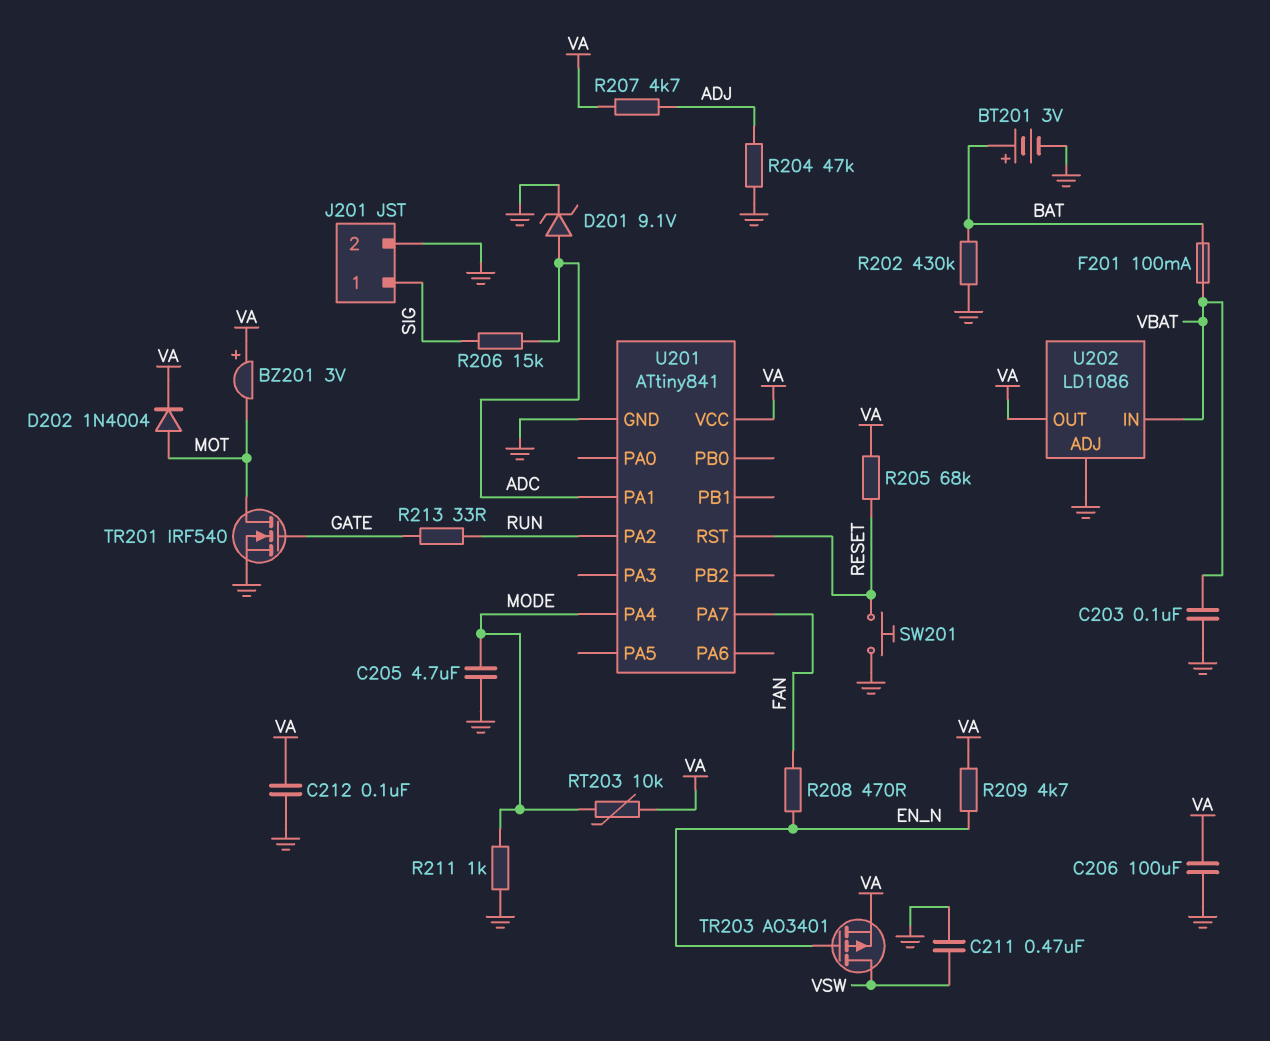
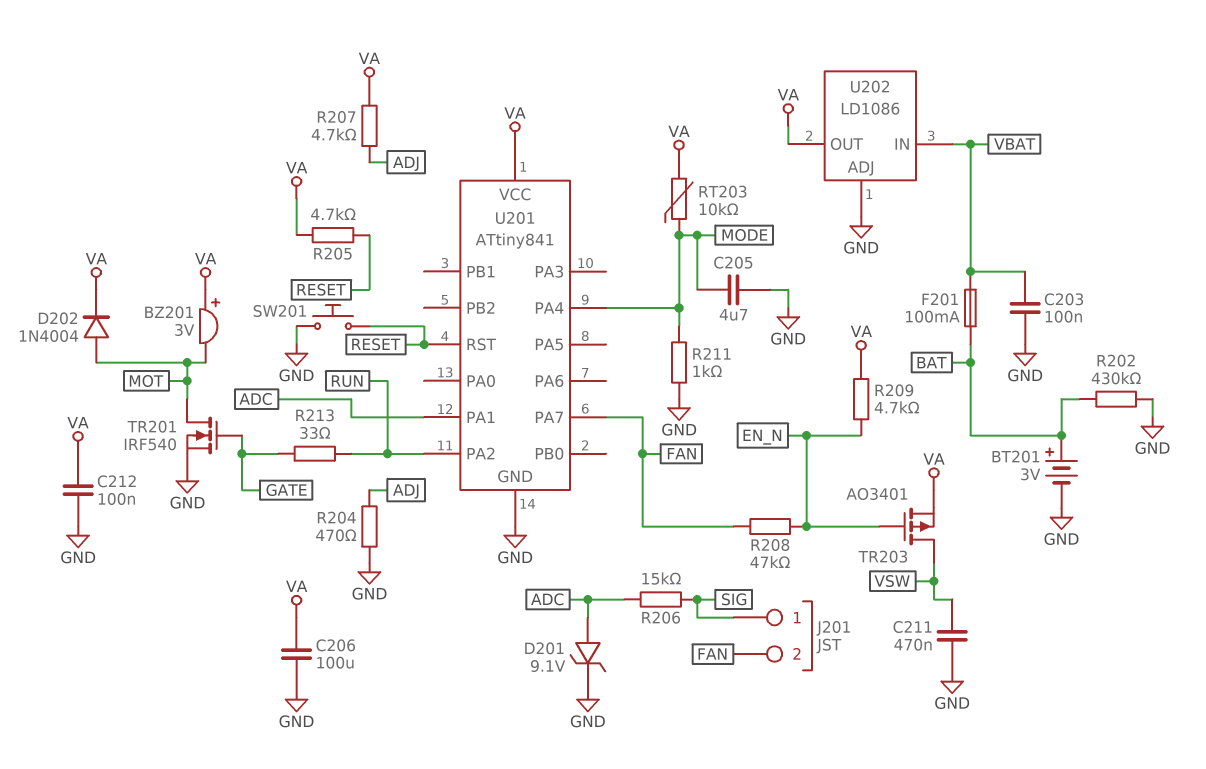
J201 pin 2: GND -> FAN
R204: 47k (ADJ, GND) -> 470 (ADJ, GND)
R205: 68k (RESET, VA) -> 4.7k (RESET, VA)
R208: 470 (EN_N, FAN) -> 47k (EN_N, FAN)

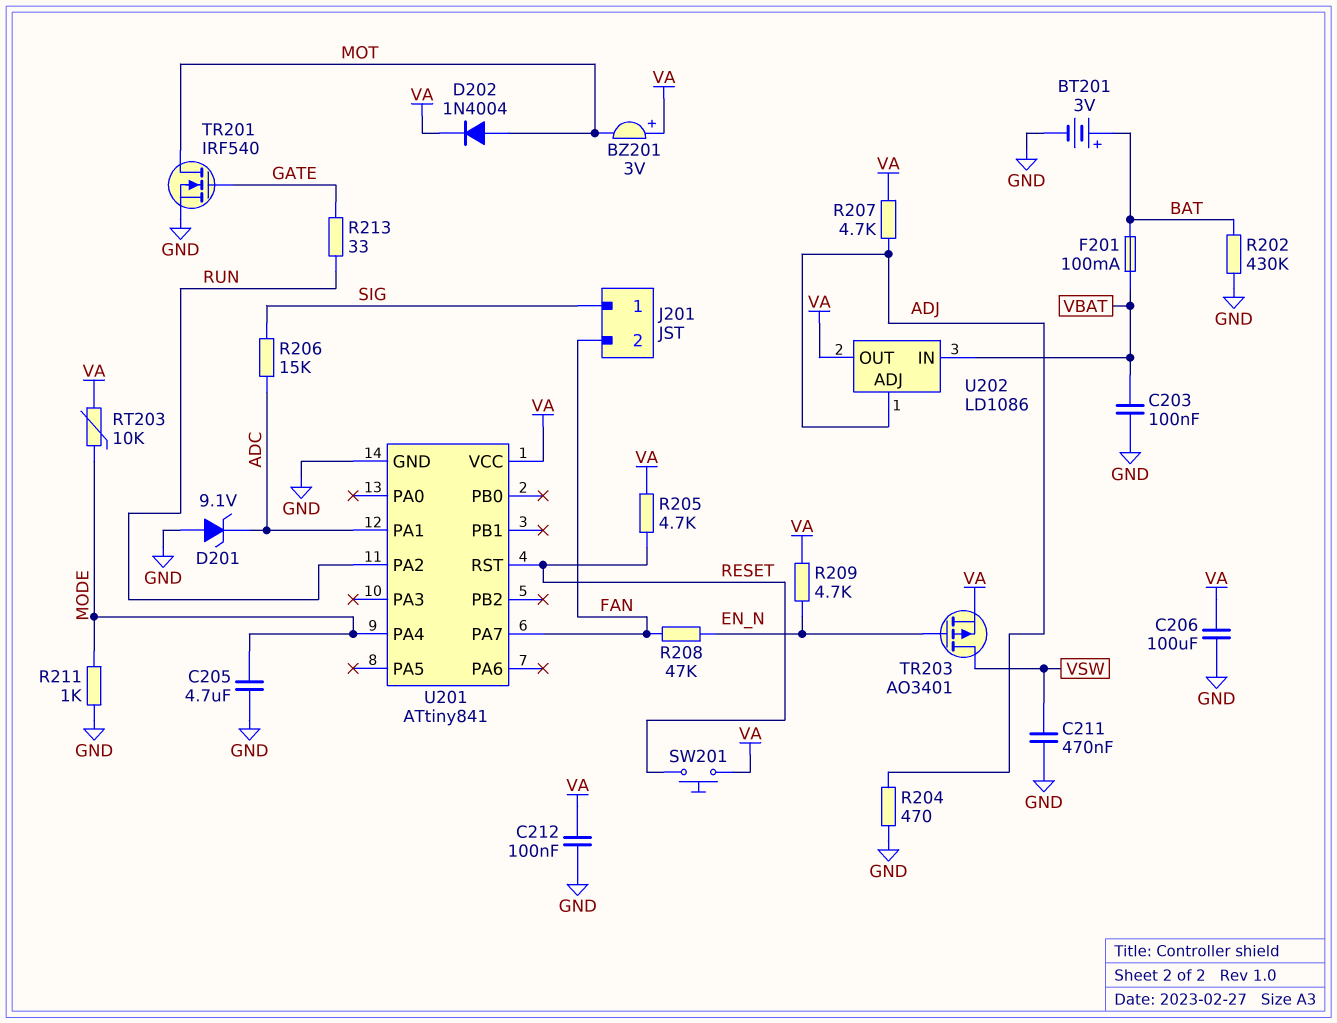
D201: zener 9.1V (A ADC, K GND) -> zener 9.1V (A GND, K ADC)
SW201: button (GND, RESET) -> button (RESET, VA)
U202 pin ADJ: GND -> ADJ

